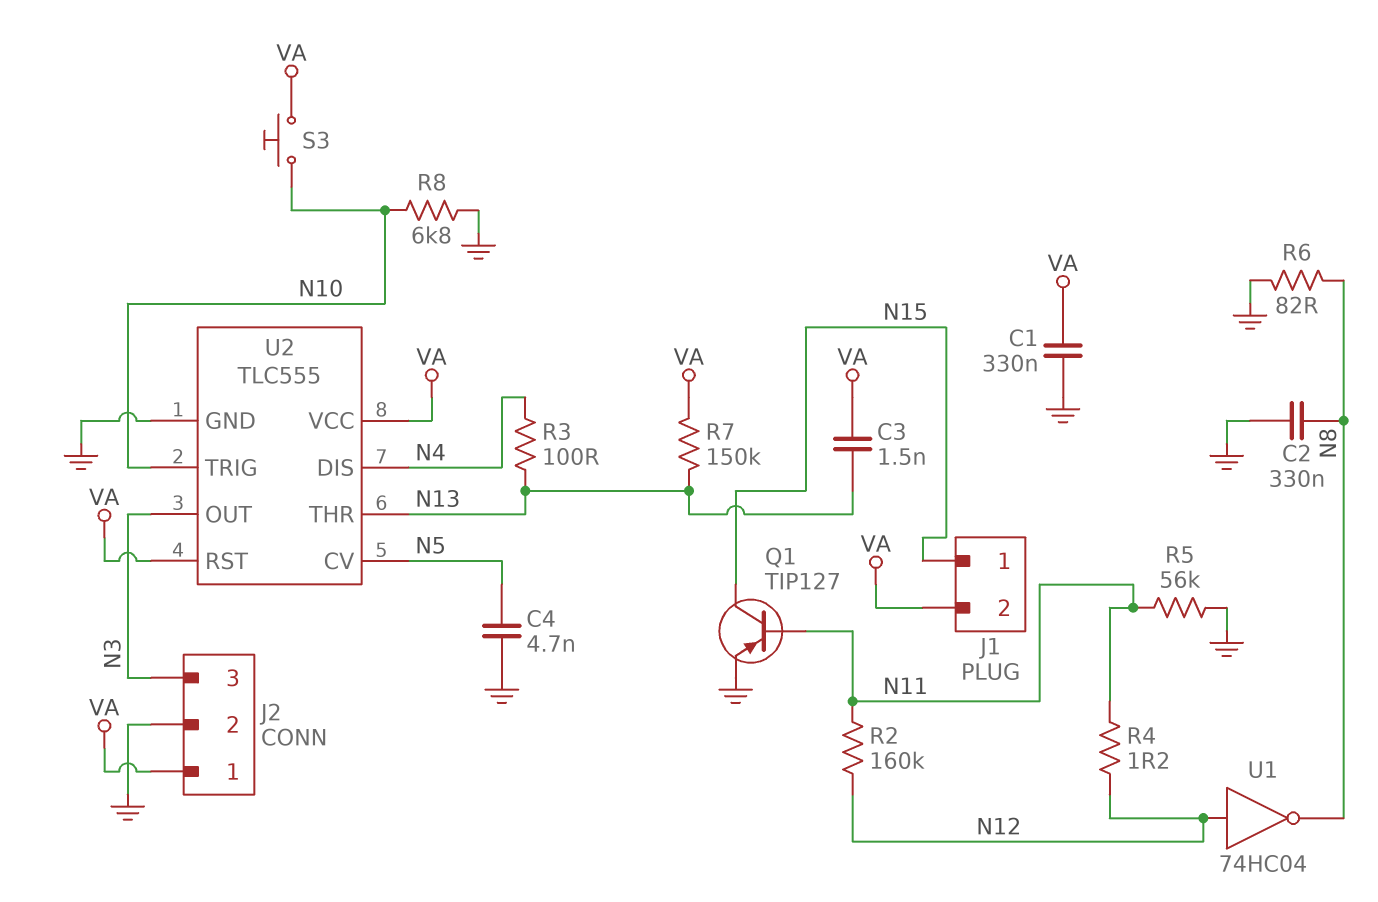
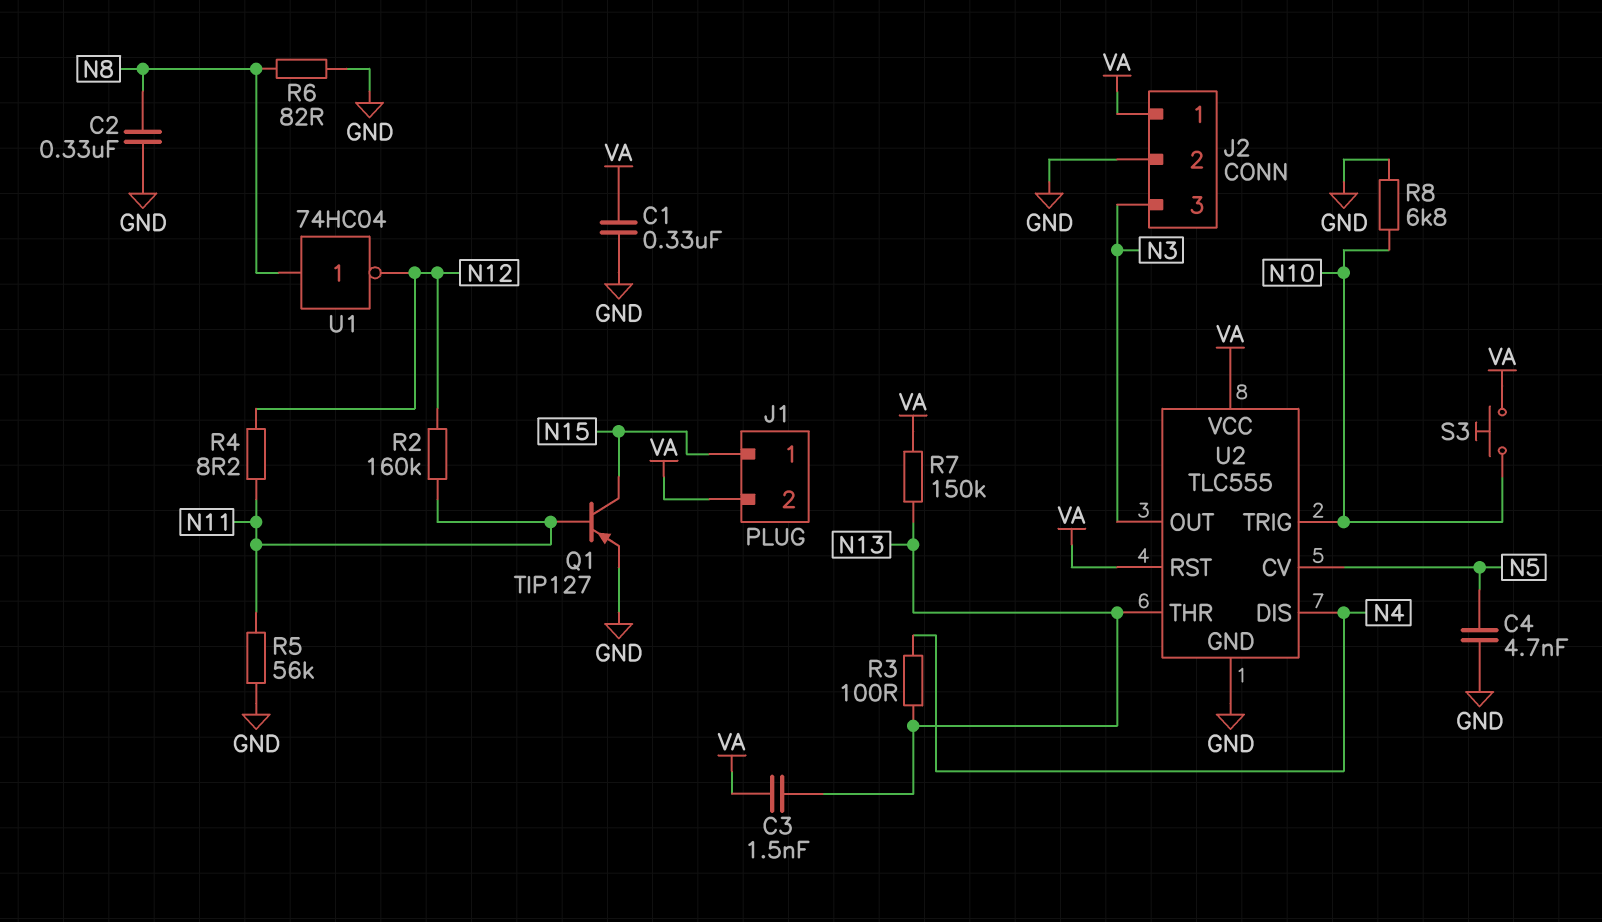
R4: 1.2 (N11, N12) -> 8.2 (N11, N12)
U1: NOT 74HC04 (in N12, out N8) -> NOT 74HC04 (in N8, out N12)

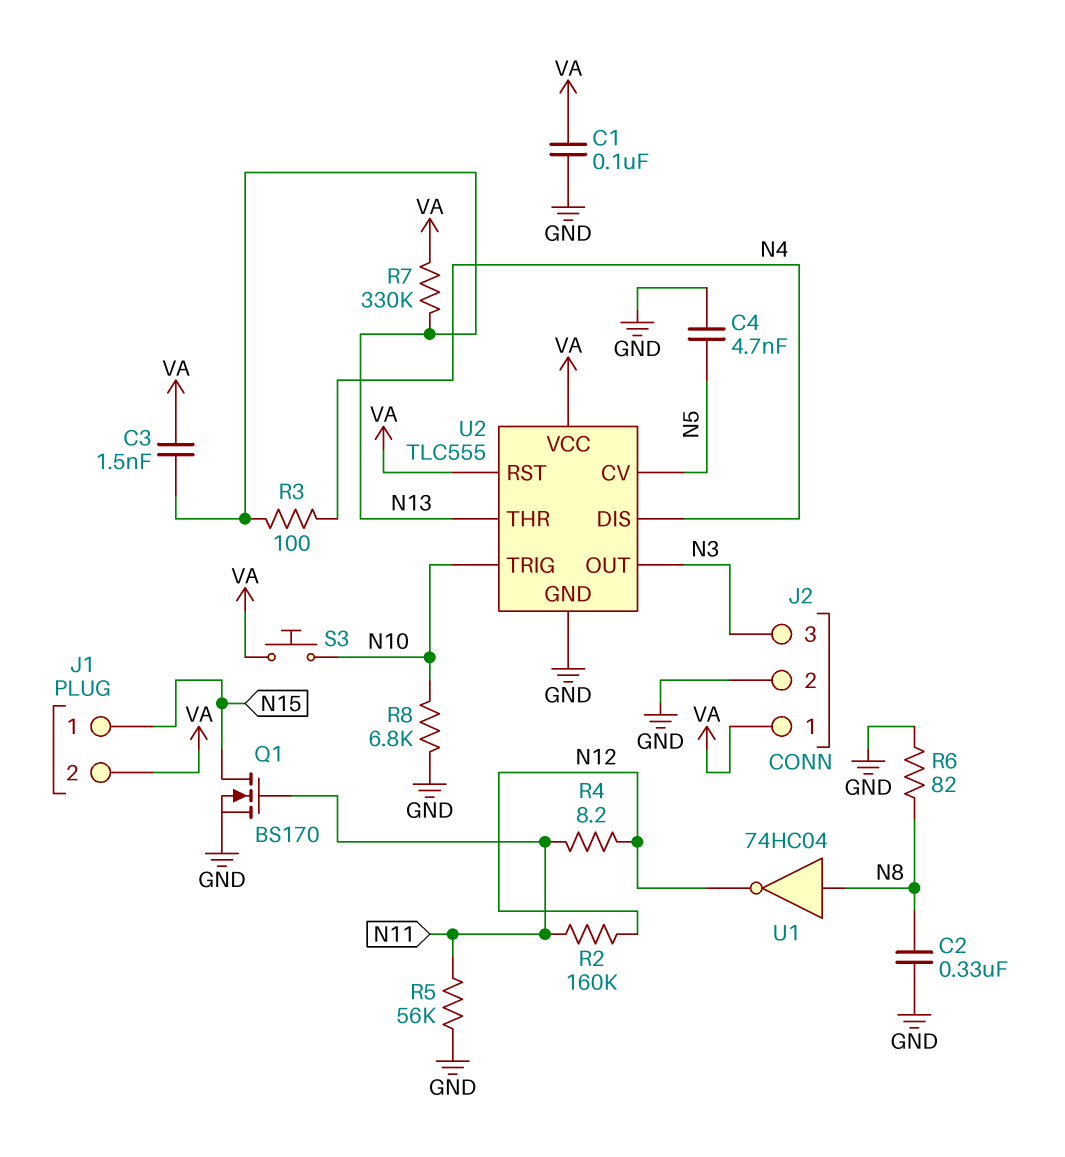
C1: 330nF (GND, VA) -> 100nF (GND, VA)
Q1: PNP TIP127 (B N11, C N15, E GND) -> NMOS BS170 (G N11, D N15, S GND)
R7: 150k (N13, VA) -> 330k (N13, VA)

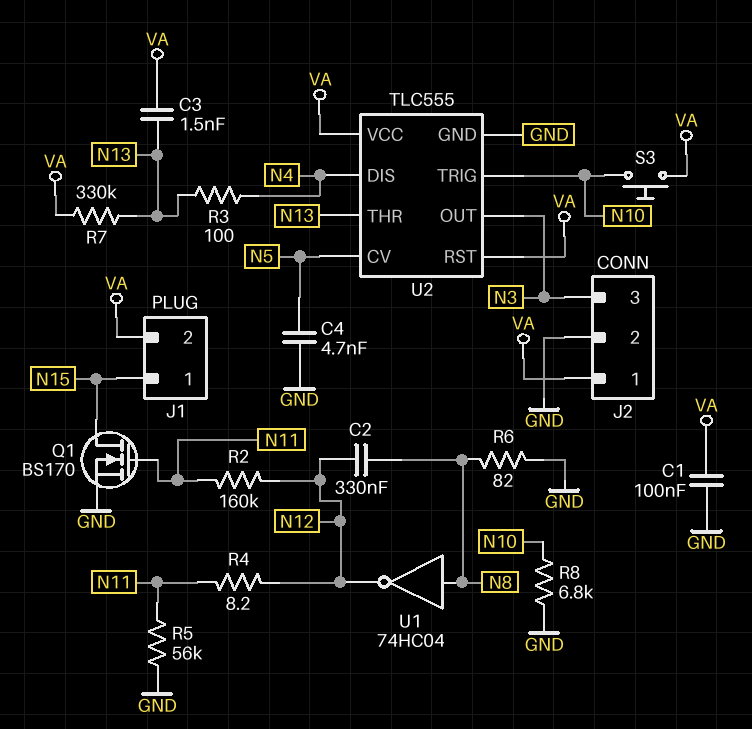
C2: 330nF (GND, N8) -> 330nF (N8, N12)

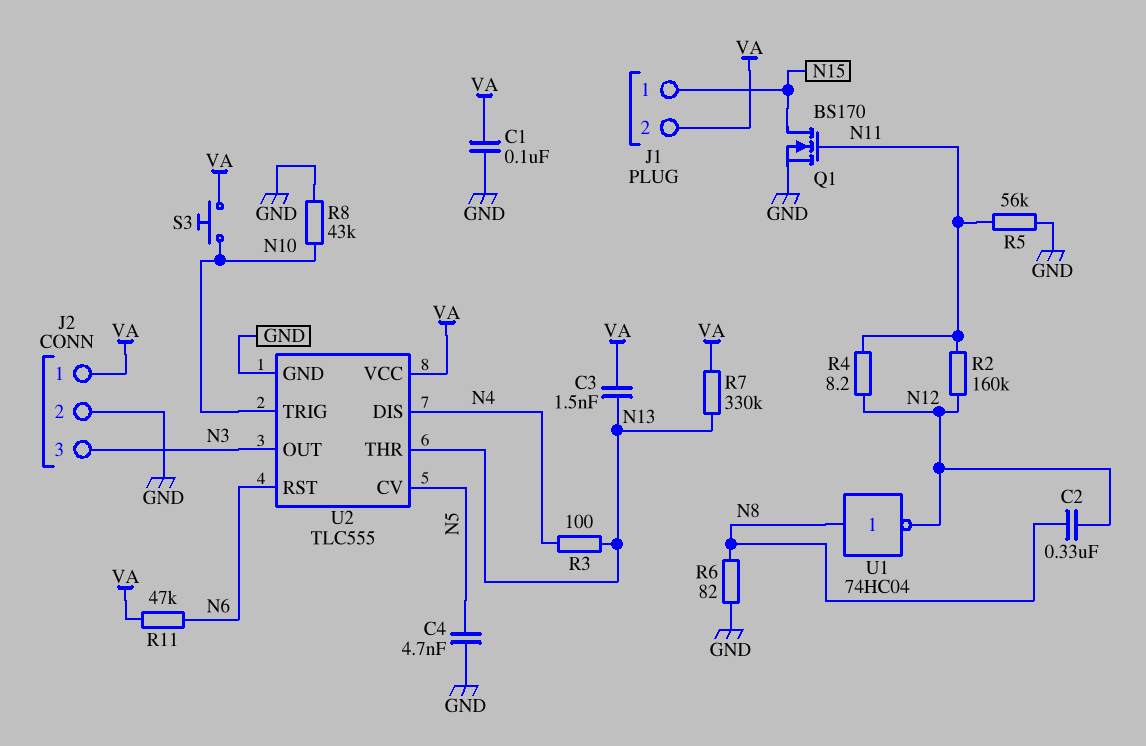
R8: 6.8k (GND, N10) -> 43k (GND, N10)
R11: none -> 47k (N6, VA)
U2 pin RST: VA -> N6

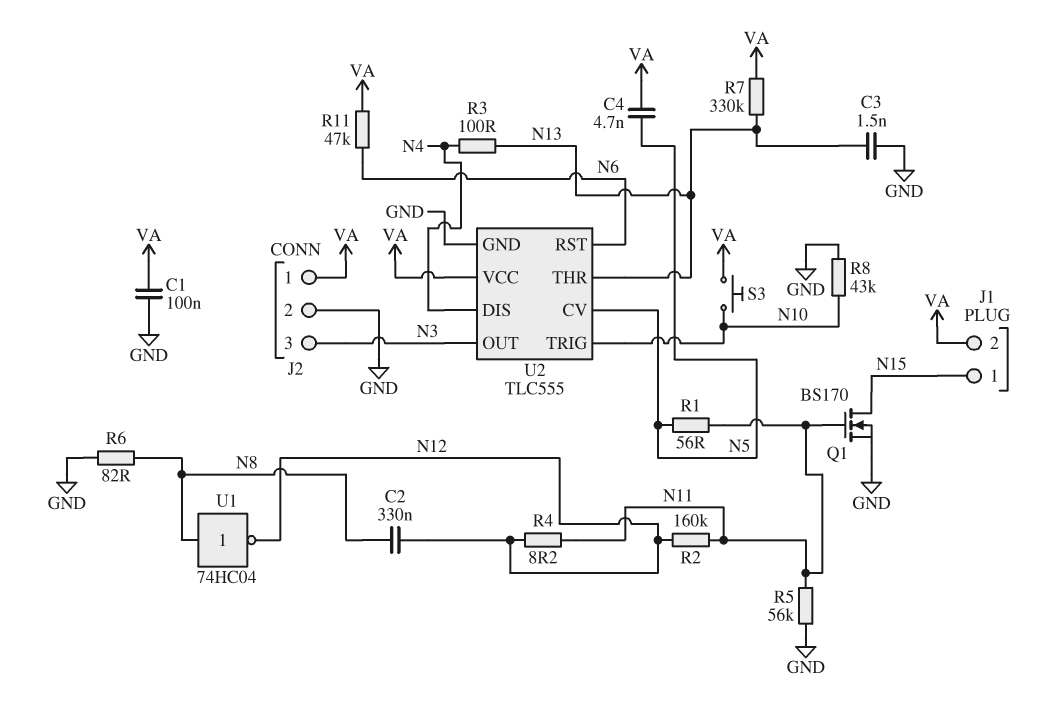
C3: 1.5nF (N13, VA) -> 1.5nF (GND, N13)
C4: 4.7nF (GND, N5) -> 4.7nF (N5, VA)
R1: none -> 56 (N5, N11)

